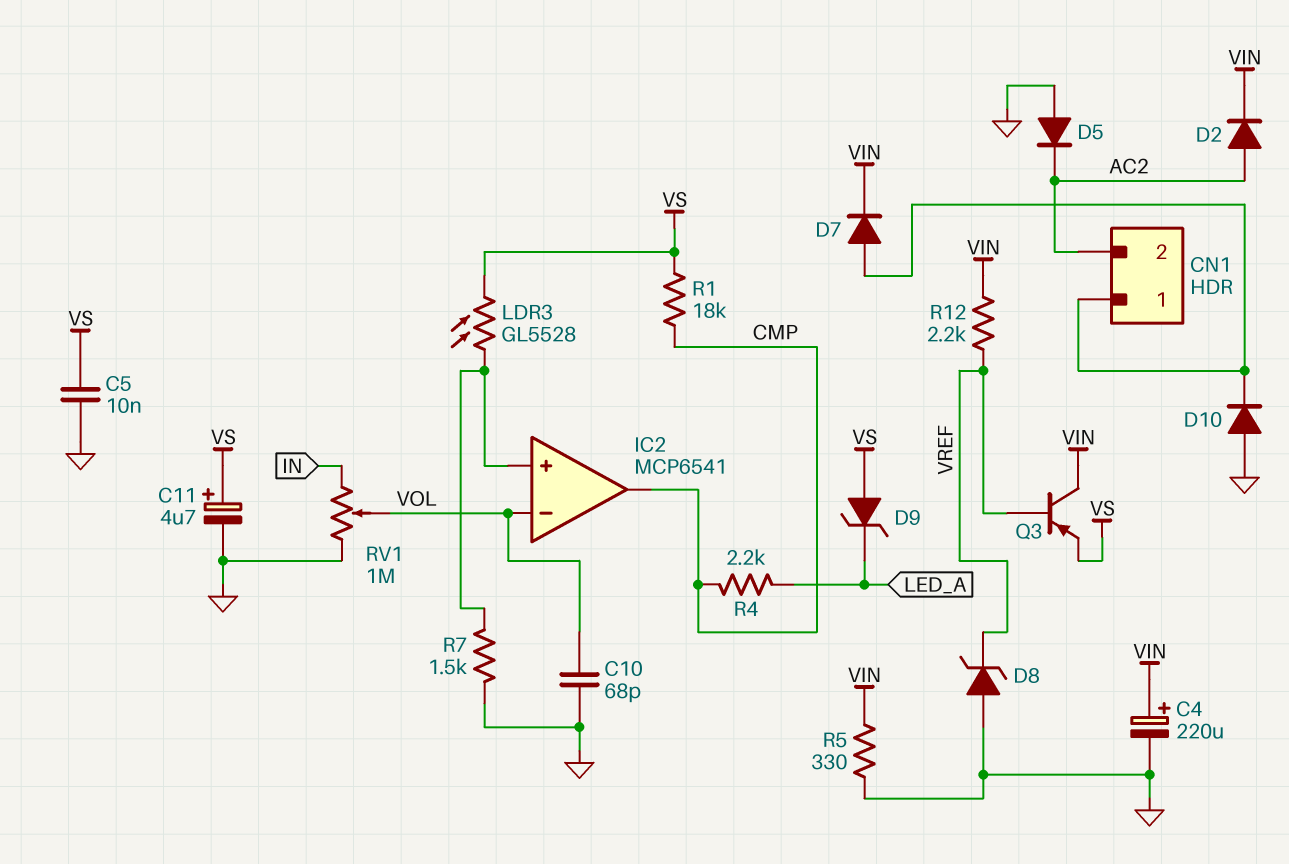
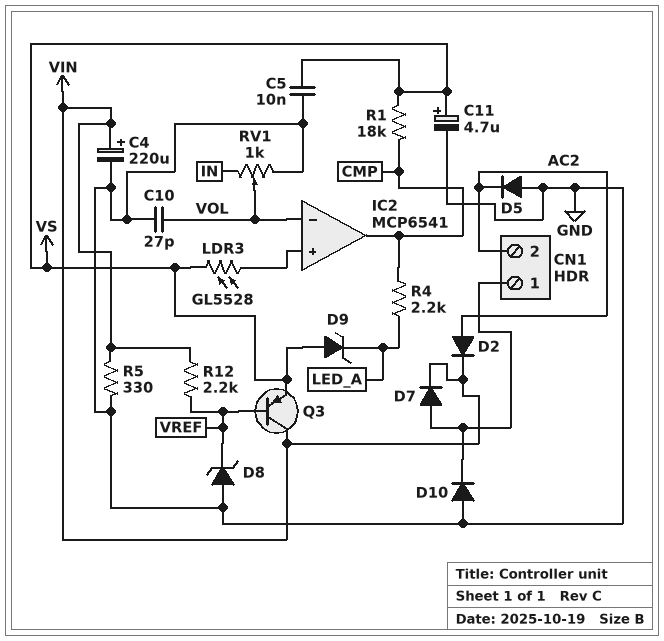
C10: 68pF (GND, VOL) -> 27pF (GND, VOL)
R7: 1.5k (GND, IC2/in+) -> none
RV1: 1M (GND, IN, wiper VOL) -> 1k (GND, IN, wiper VOL)

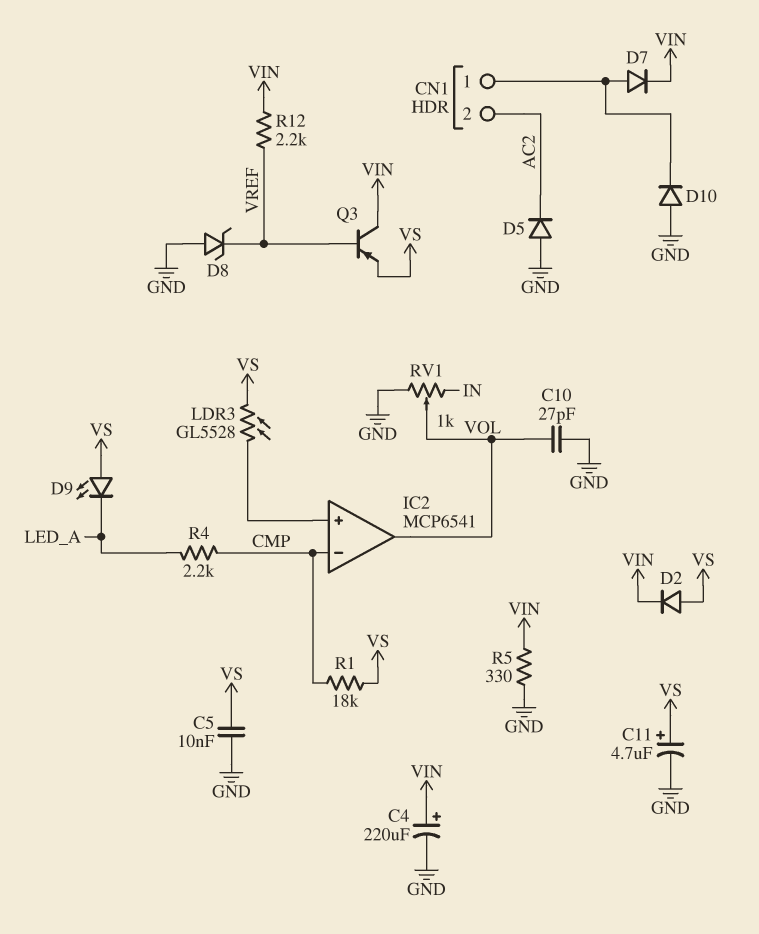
D2: diode (A AC2, K VIN) -> diode (A VS, K VIN)
D9: zener (A VS, K LED_A) -> LED (A VS, K LED_A)
IC2 pin in-: VOL -> CMP
IC2 pin out: CMP -> VOL

